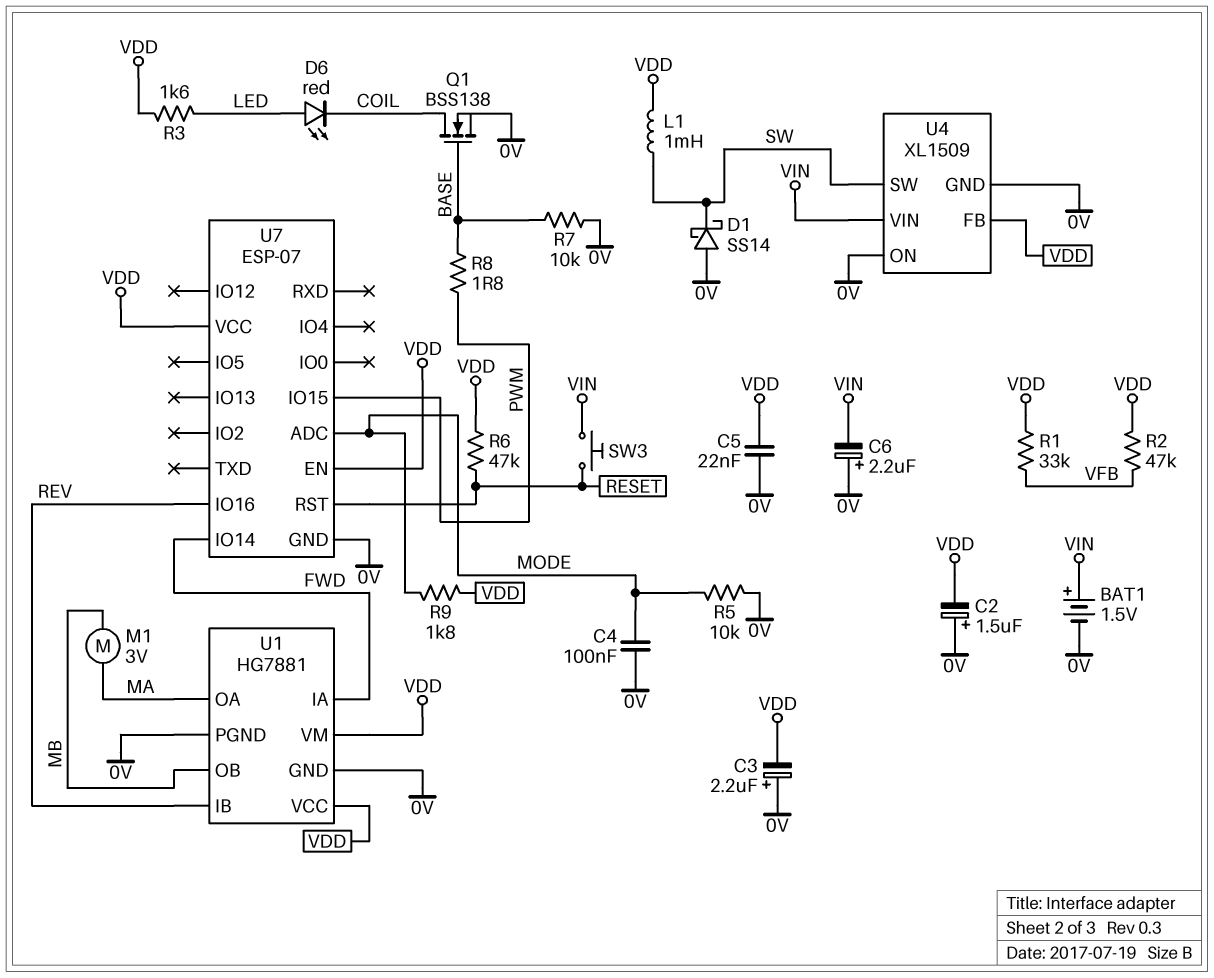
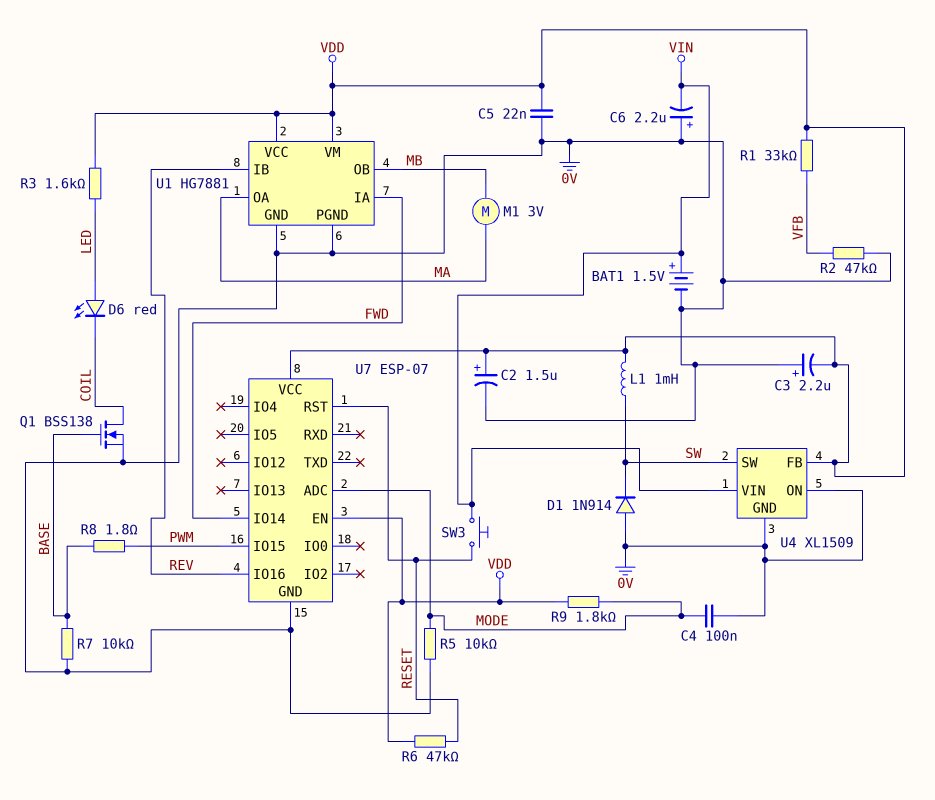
C2: 1.5uF (plus 0V, minus VDD) -> 1.5uF (plus VDD, minus 0V)
D1: schottky SS14 (A 0V, K SW) -> diode 1N914 (A 0V, K SW)
R2: 47k (VDD, VFB) -> 47k (0V, VFB)

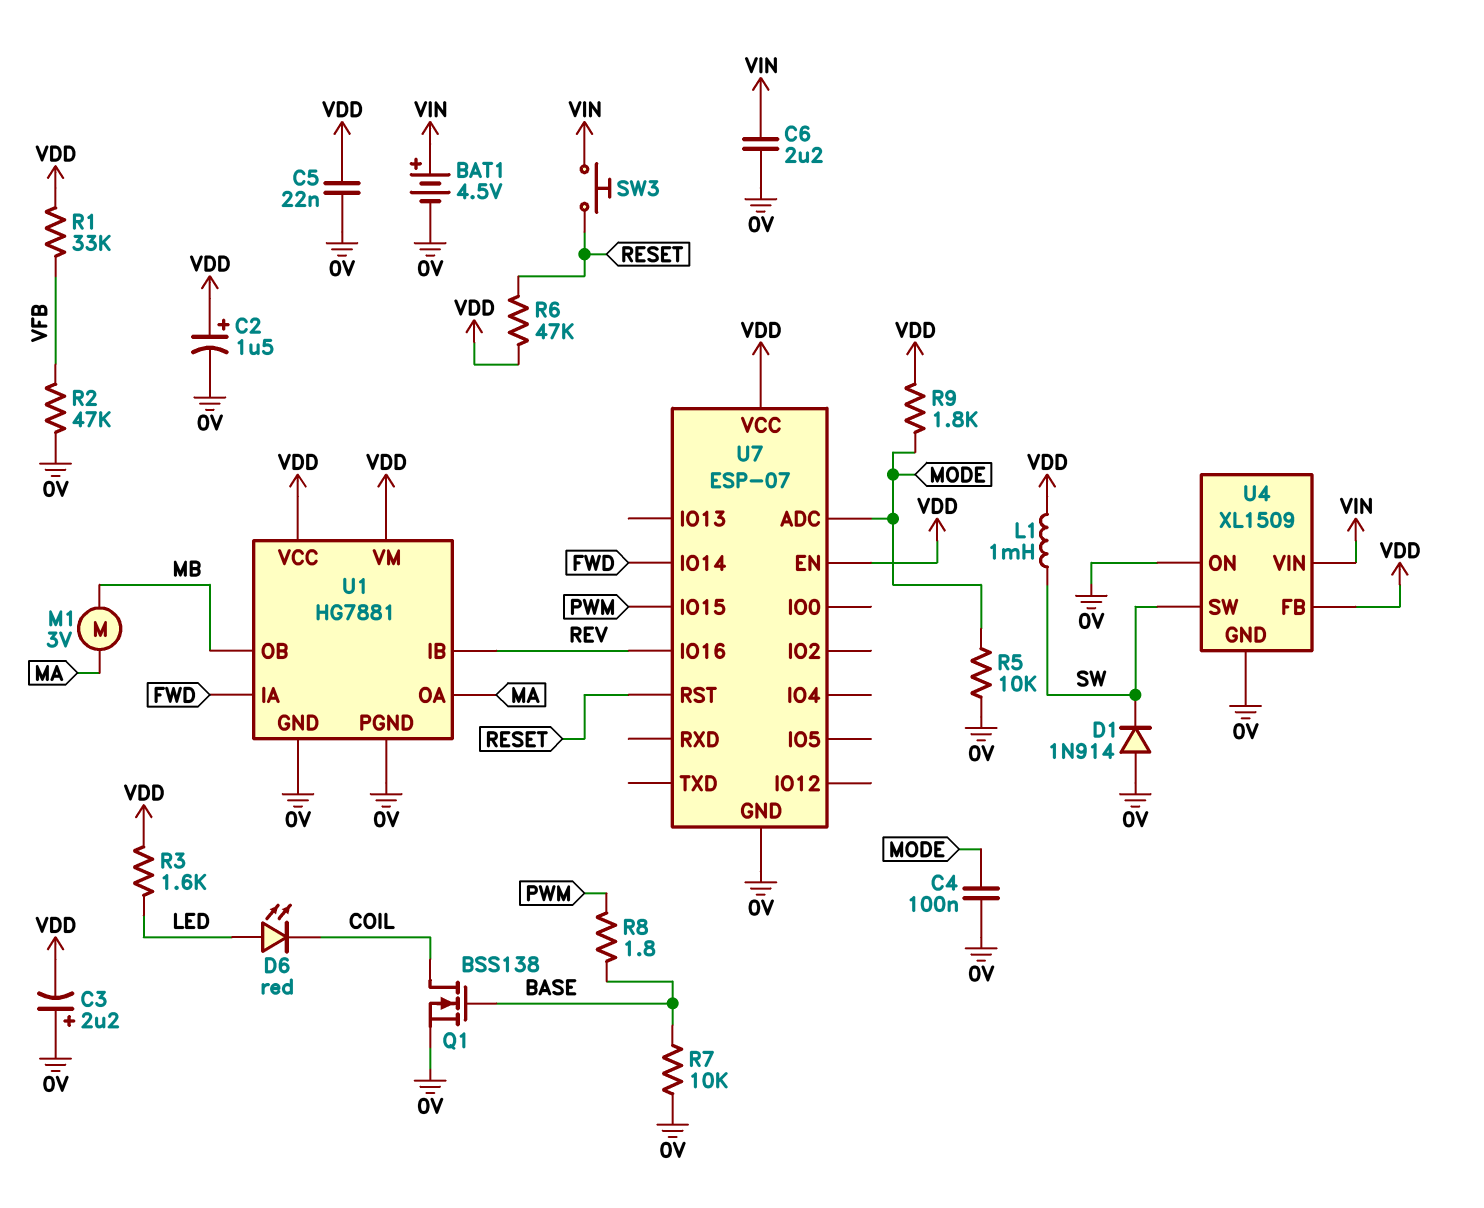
BAT1: 1.5V (plus VIN, minus 0V) -> 4.5V (plus VIN, minus 0V)
C6: 2.2uF (plus 0V, minus VIN) -> 2.2uF (0V, VIN)

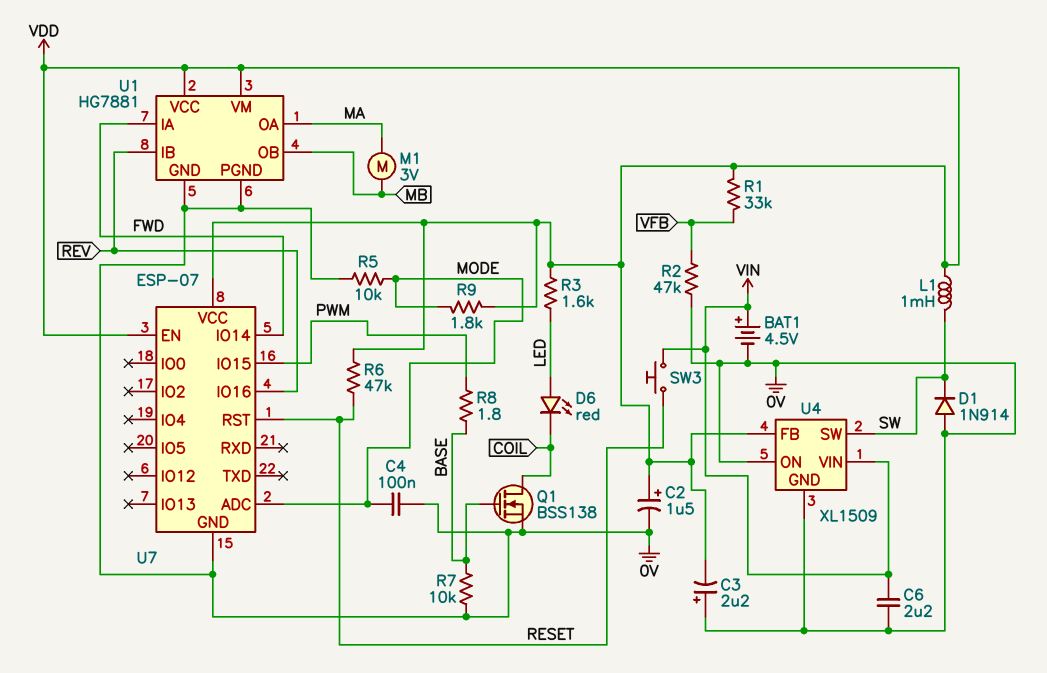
C5: 22nF (0V, VDD) -> none

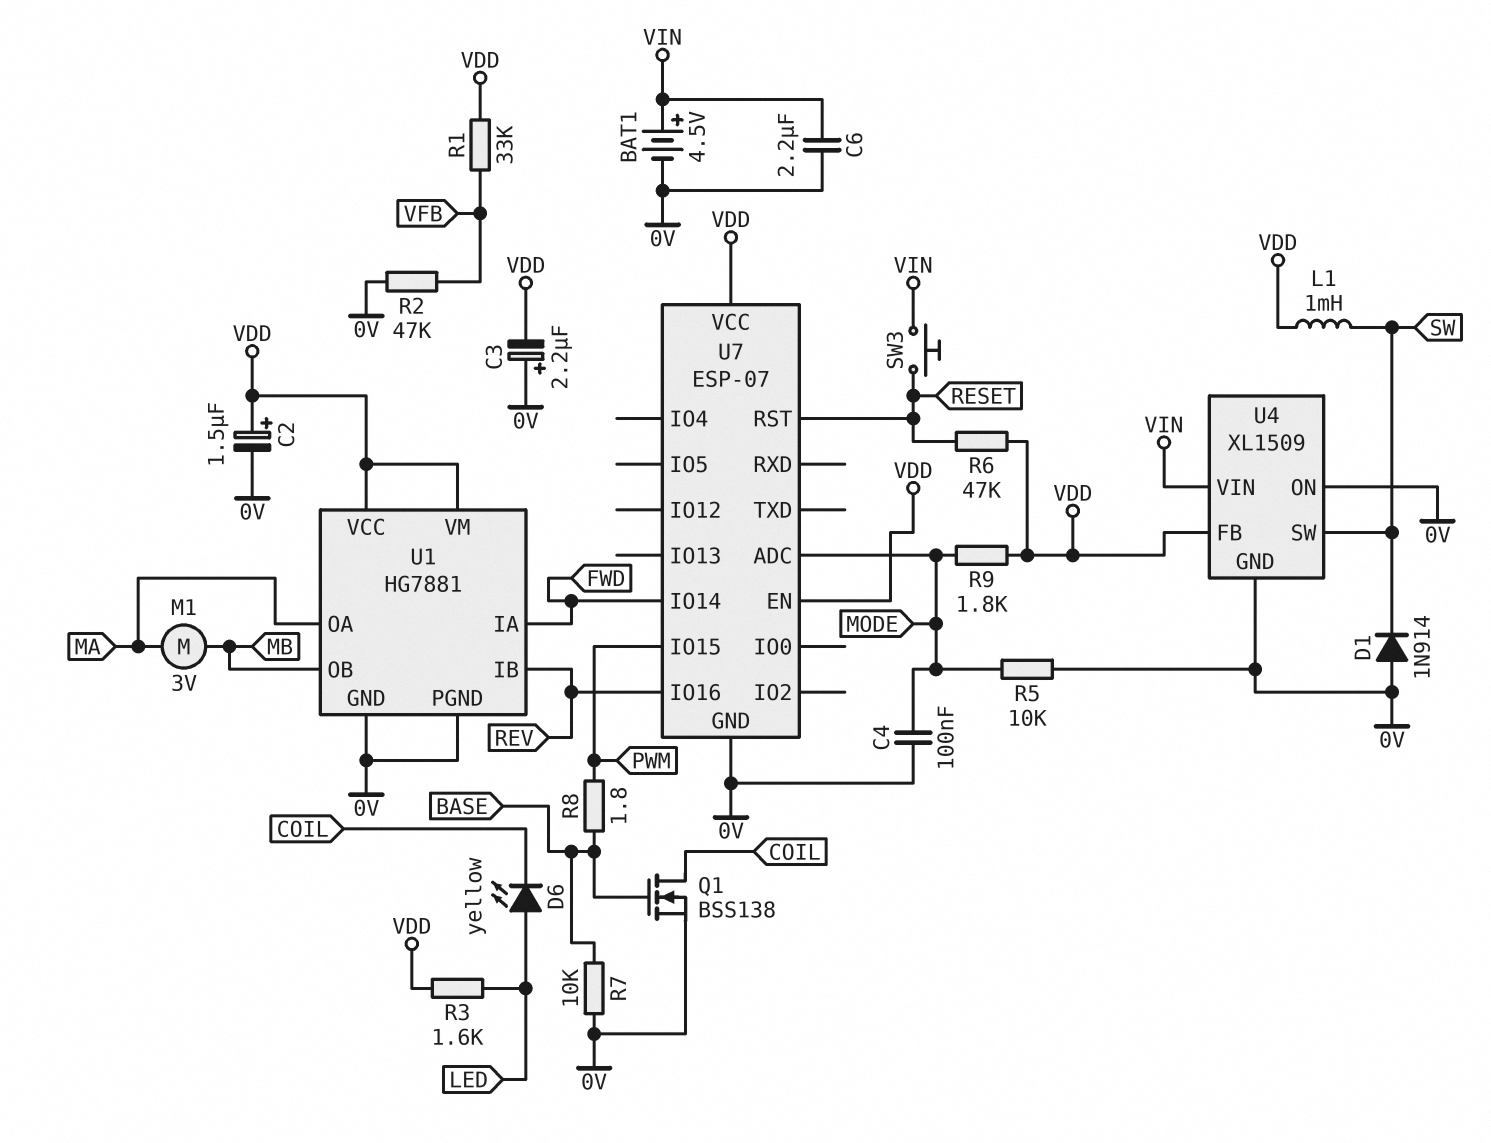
D6: LED red (A LED, K COIL) -> LED yellow (A LED, K COIL)

